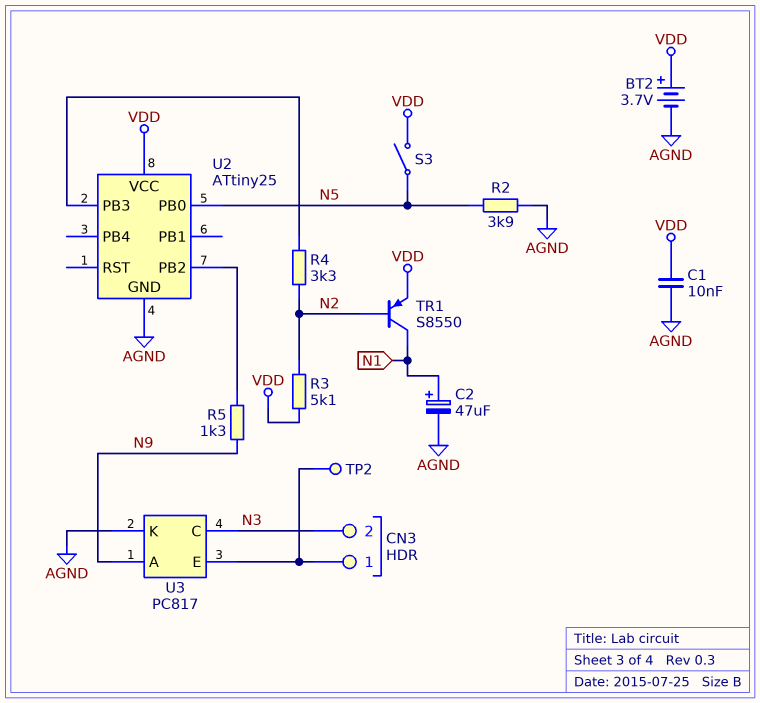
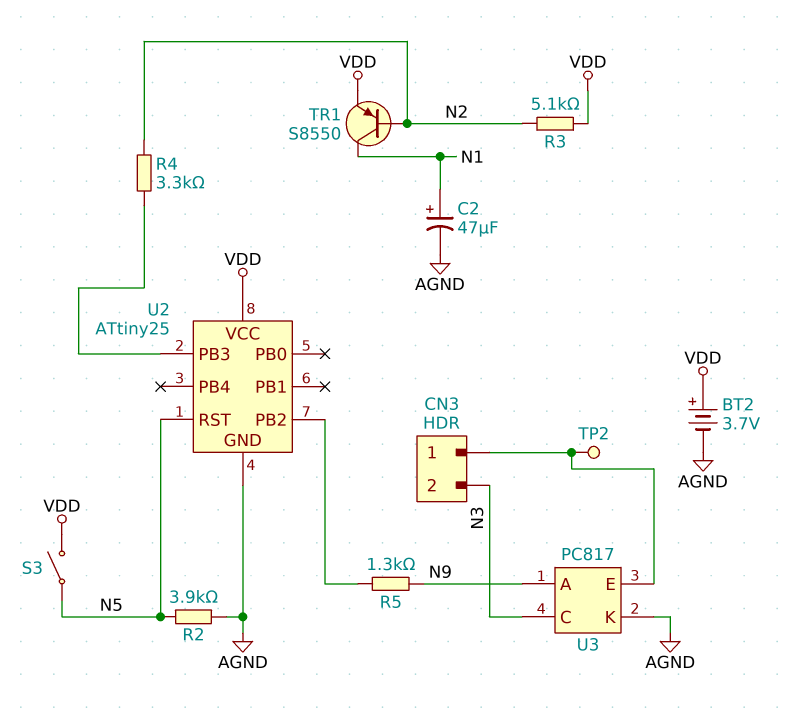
C1: 10nF (AGND, VDD) -> none
U2 pin PB0: N5 -> none
U2 pin RST: none -> N5

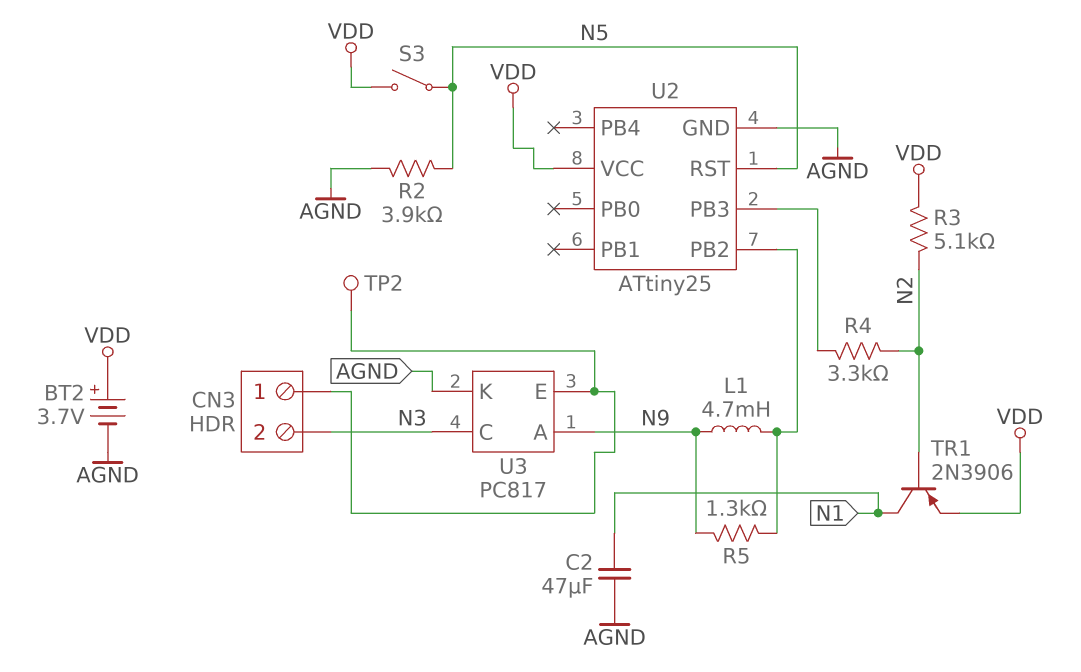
C2: 47uF (plus N1, minus AGND) -> 47uF (AGND, N1)
L1: none -> 4.7mH (N9, U2/PB2)
TR1: PNP S8550 (B N2, C N1, E VDD) -> PNP 2N3906 (B N2, C N1, E VDD)

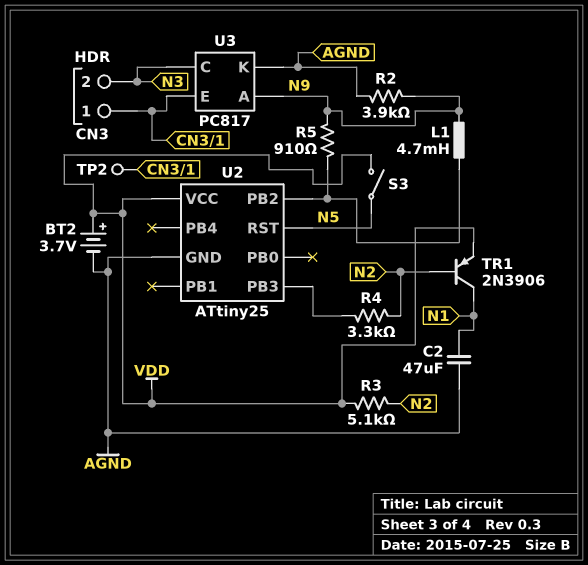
R2: 3.9k (AGND, N5) -> 3.9k (AGND, N9)
R5: 1.3k (N9, U2/PB2) -> 910 (N9, U2/PB2)

